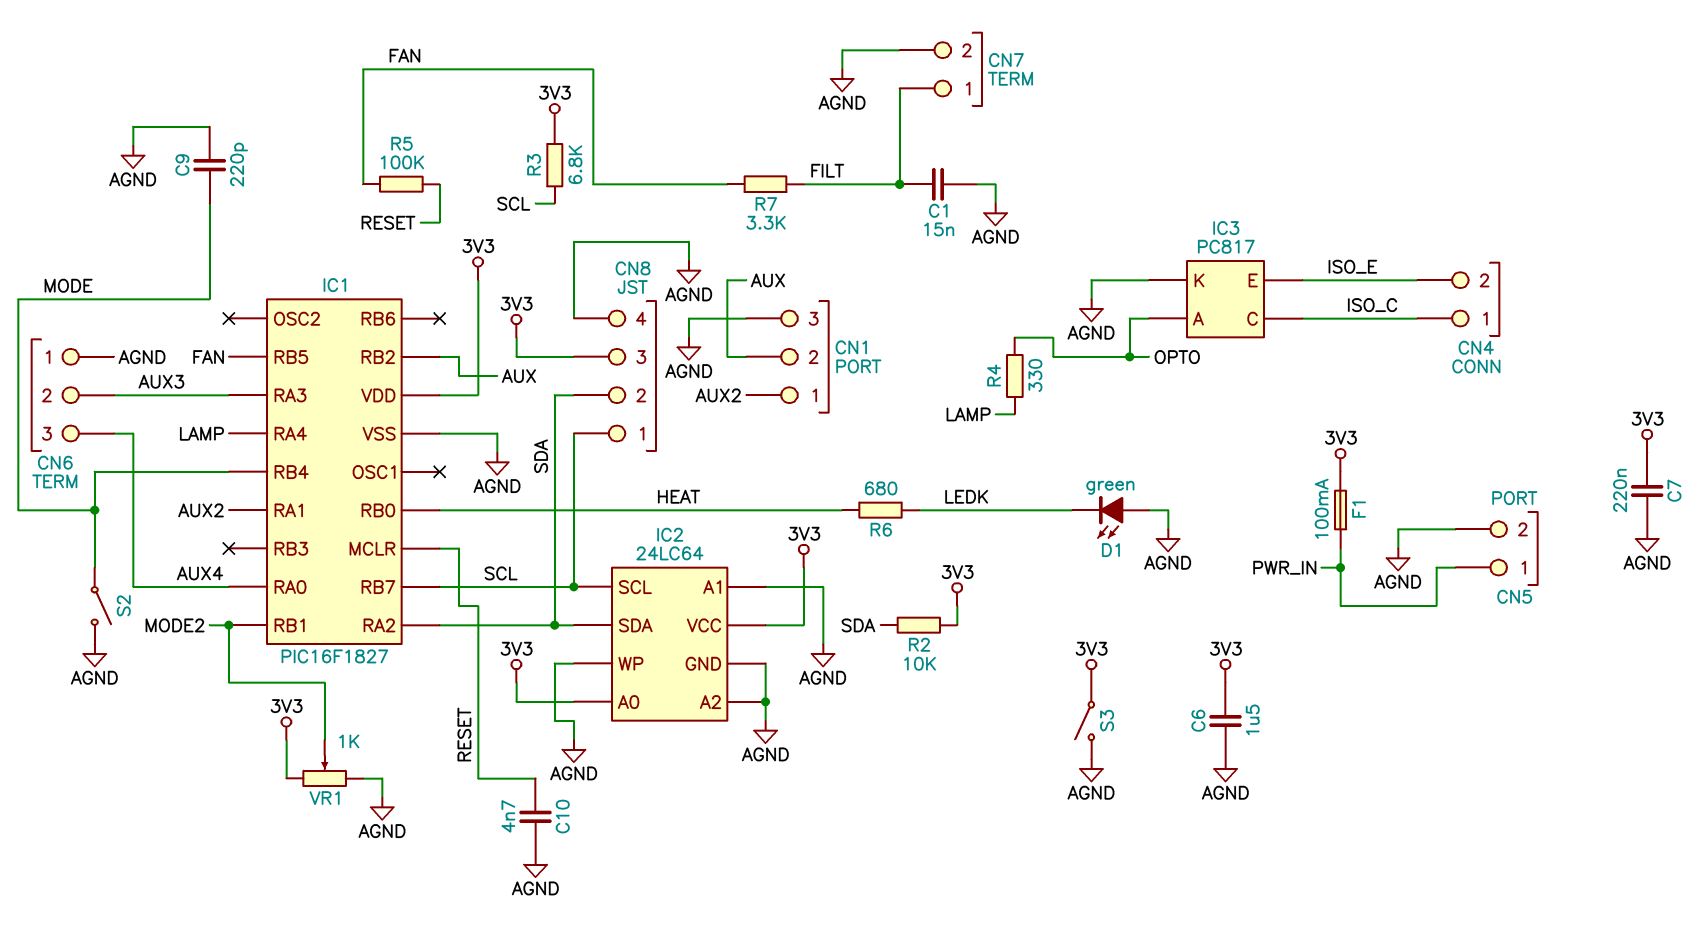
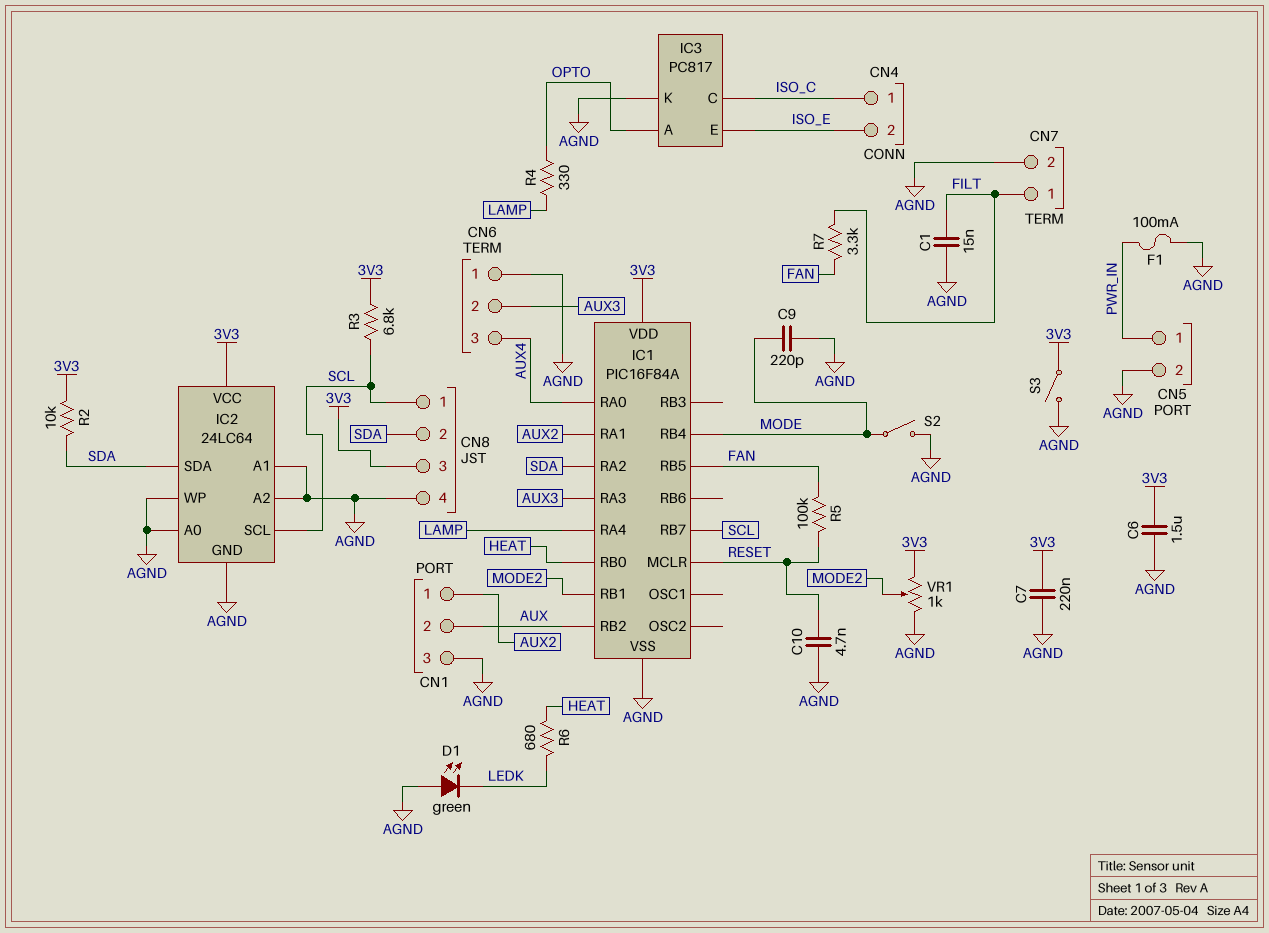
F1: 100mA (3V3, PWR_IN) -> 100mA (AGND, PWR_IN)
IC1: PIC16F1827 -> PIC16F84A
IC2 pin A0: 3V3 -> AGND

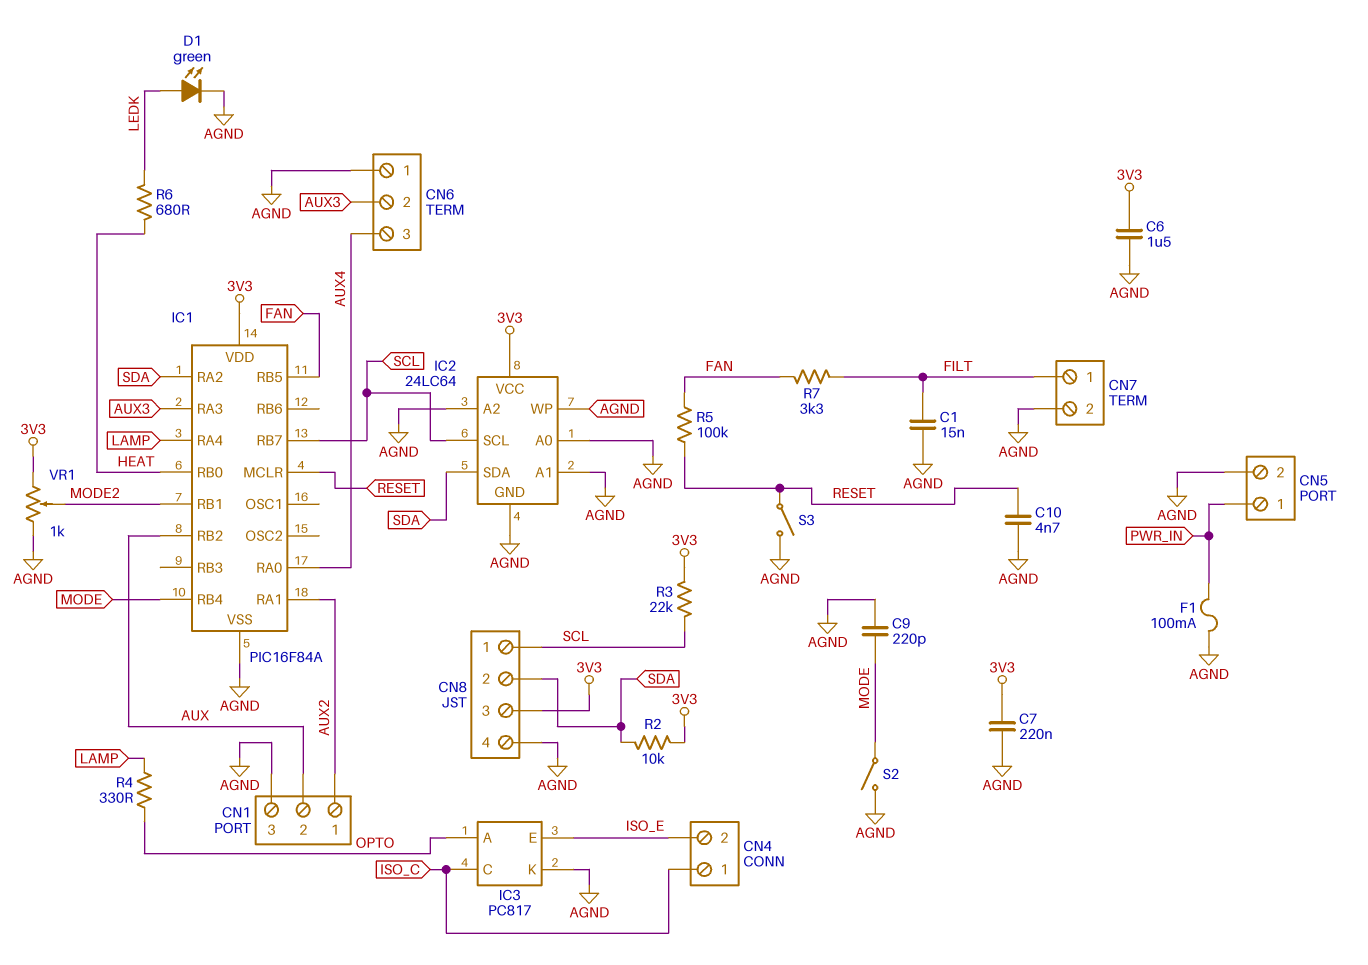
D1: LED green (A AGND, K LEDK) -> LED green (A LEDK, K AGND)
R3: 6.8k (3V3, SCL) -> 22k (3V3, SCL)
S3: switch (3V3, AGND) -> switch (AGND, RESET)

